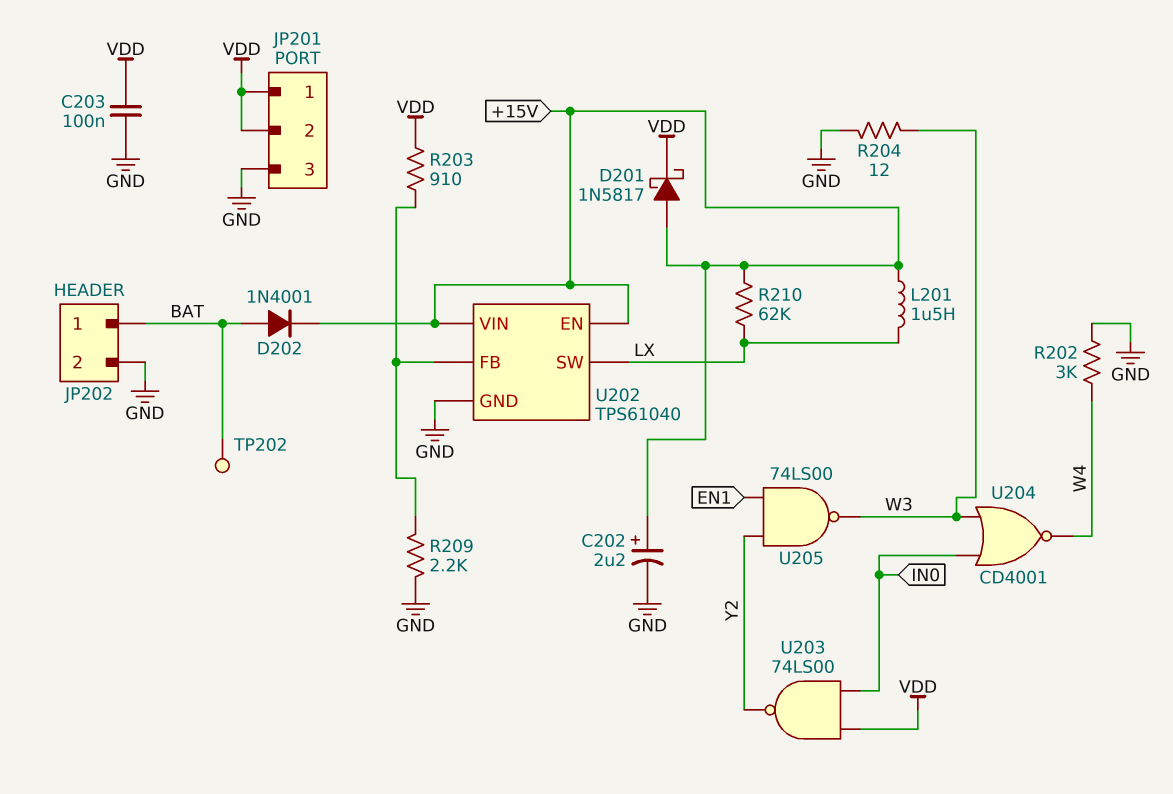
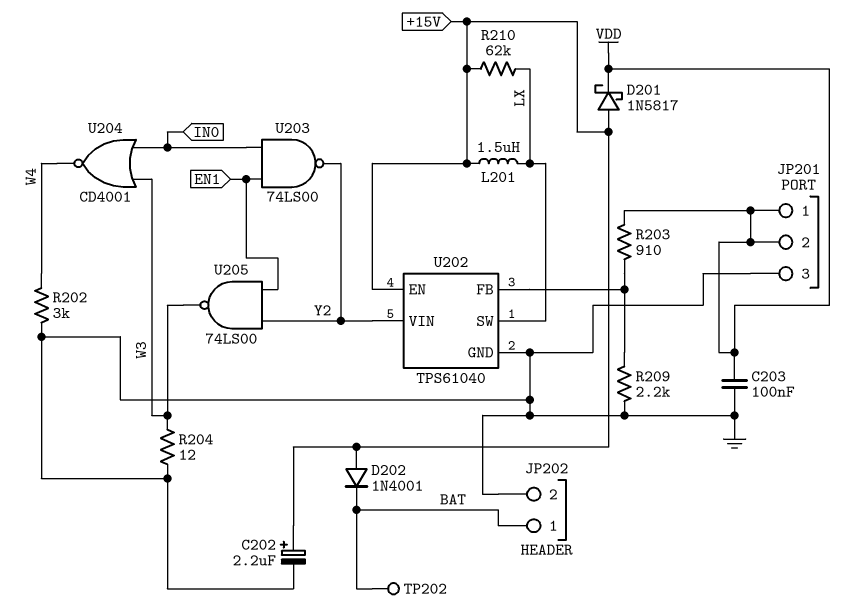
D202: diode 1N4001 (A BAT, K +15V) -> diode 1N4001 (A +15V, K BAT)
U202 pin VIN: +15V -> Y2
U203: NAND 74LS00 (in IN0, in VDD, out Y2) -> NAND 74LS00 (in EN1, in IN0, out Y2)

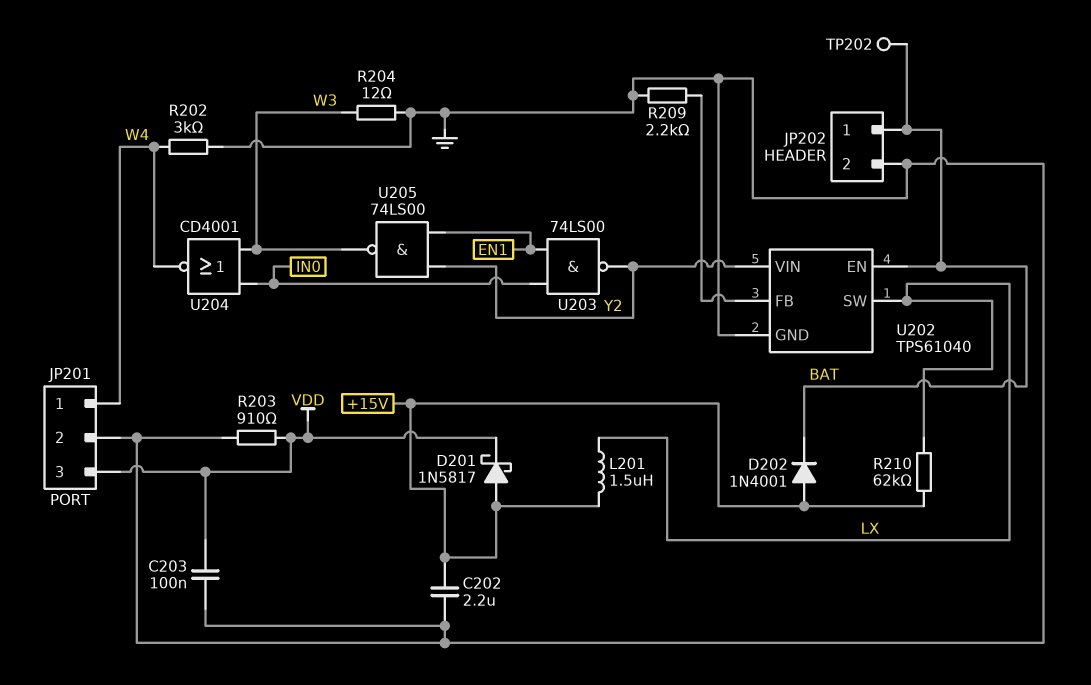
C202: 2.2uF (plus +15V, minus GND) -> 2.2uF (+15V, GND)
JP201 pin 1: VDD -> W4
JP201 pin 2: VDD -> GND
JP201 pin 3: GND -> VDD
R203: 910 (U202/FB, VDD) -> 910 (GND, VDD)
U202 pin EN: +15V -> BAT

